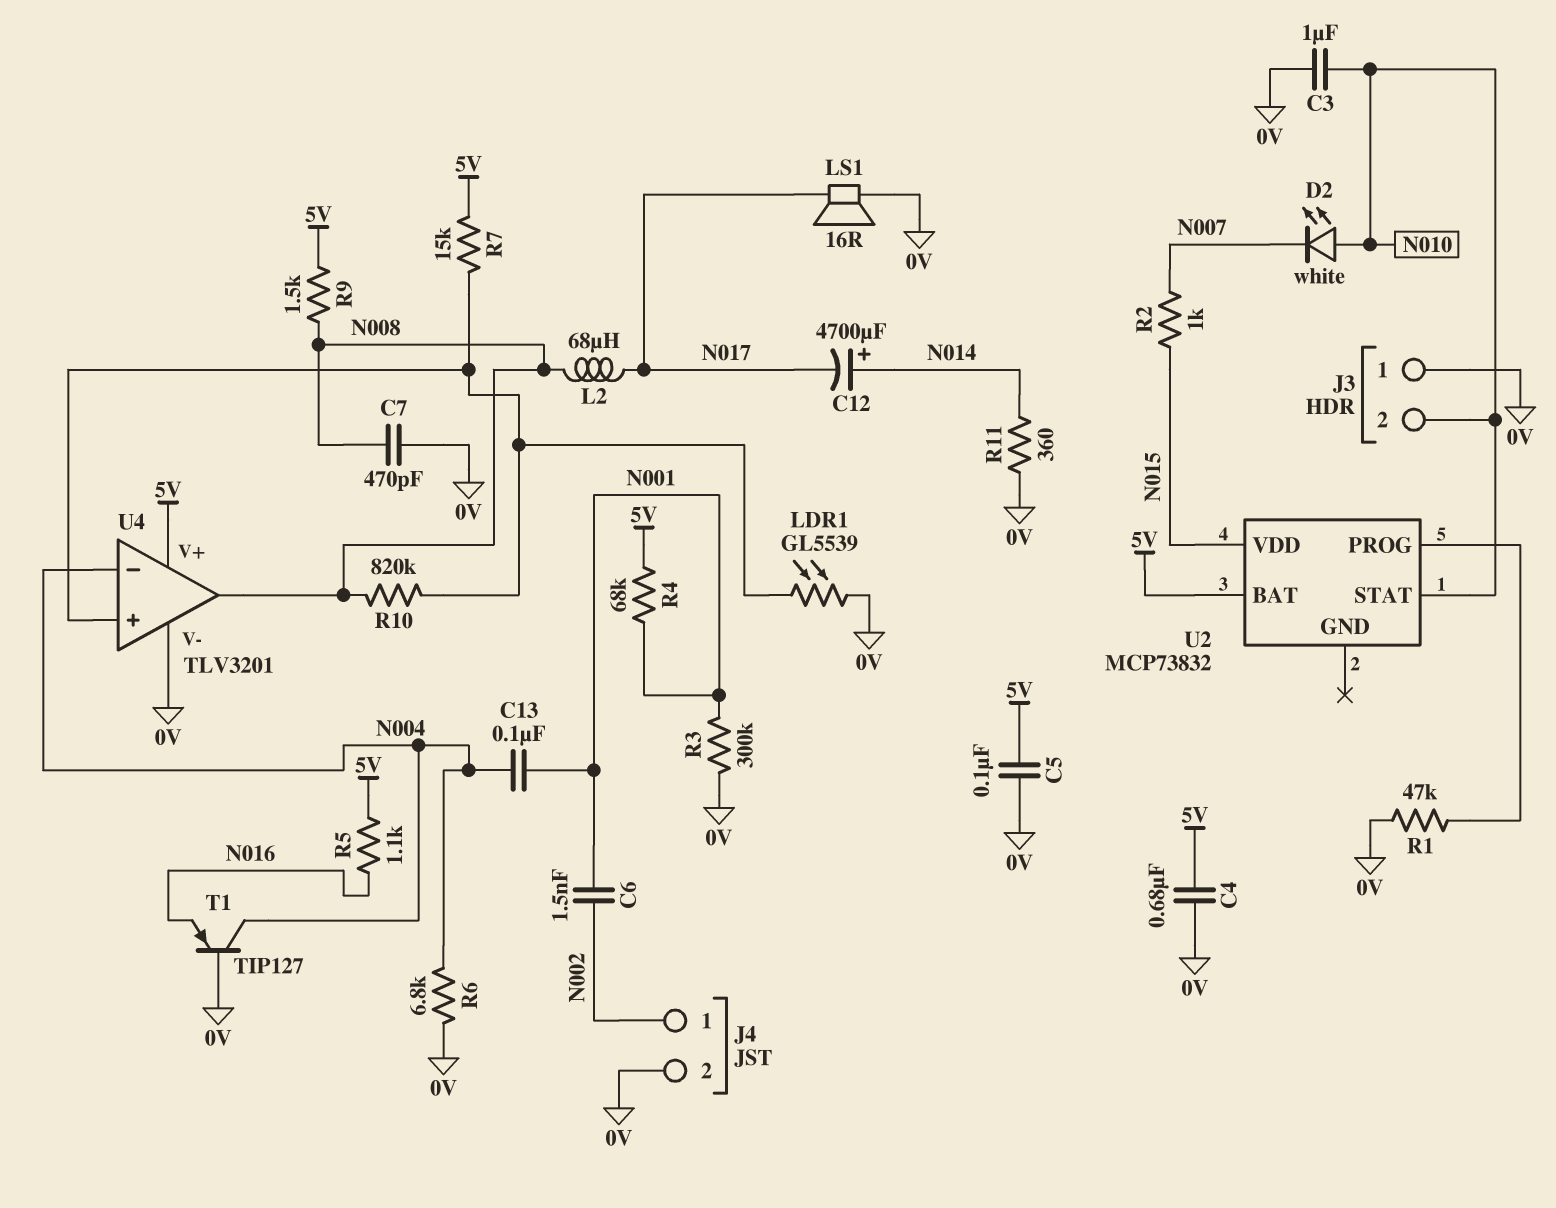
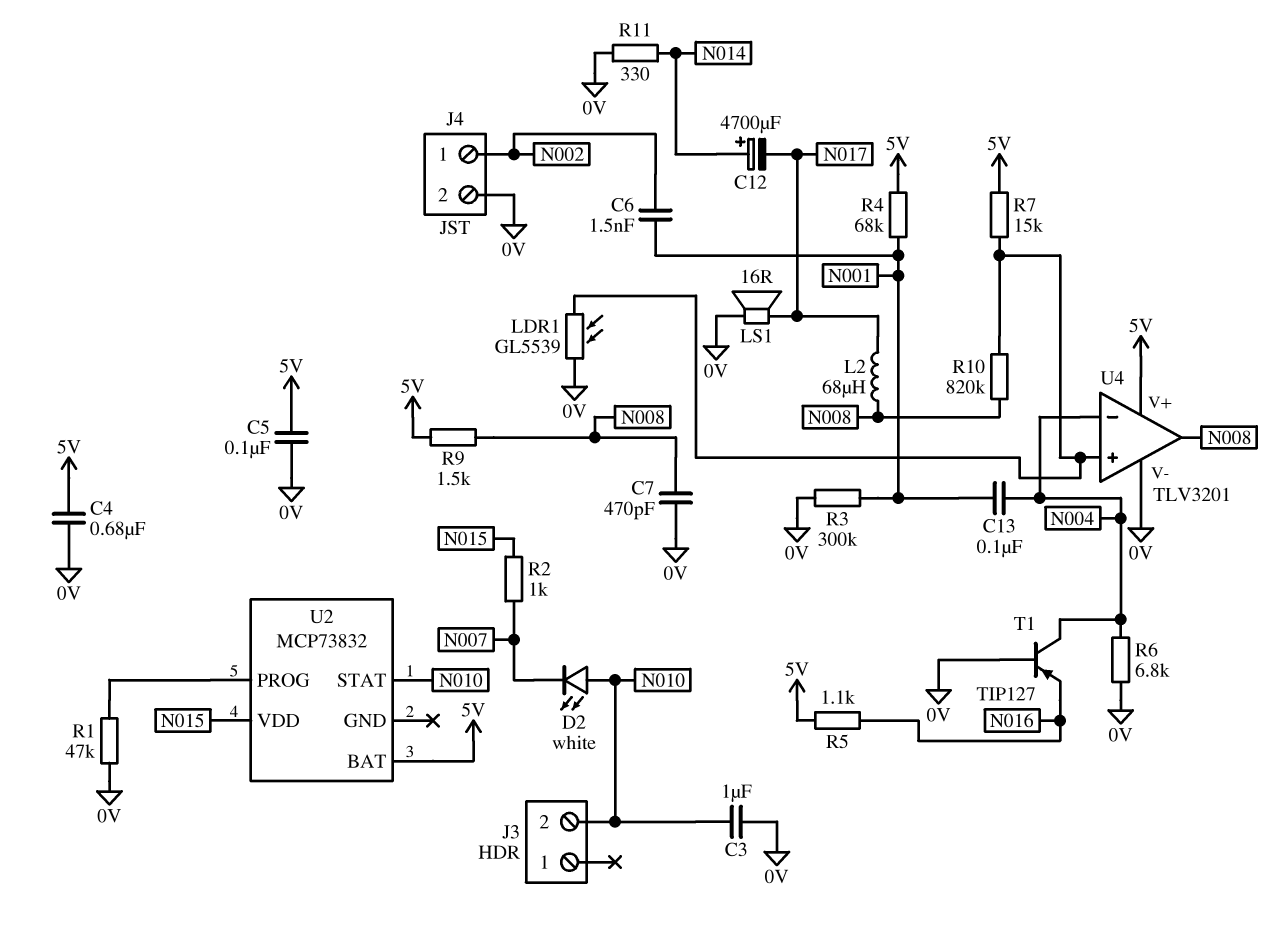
J3 pin 1: 0V -> none
R11: 360 (0V, N014) -> 330 (0V, N014)

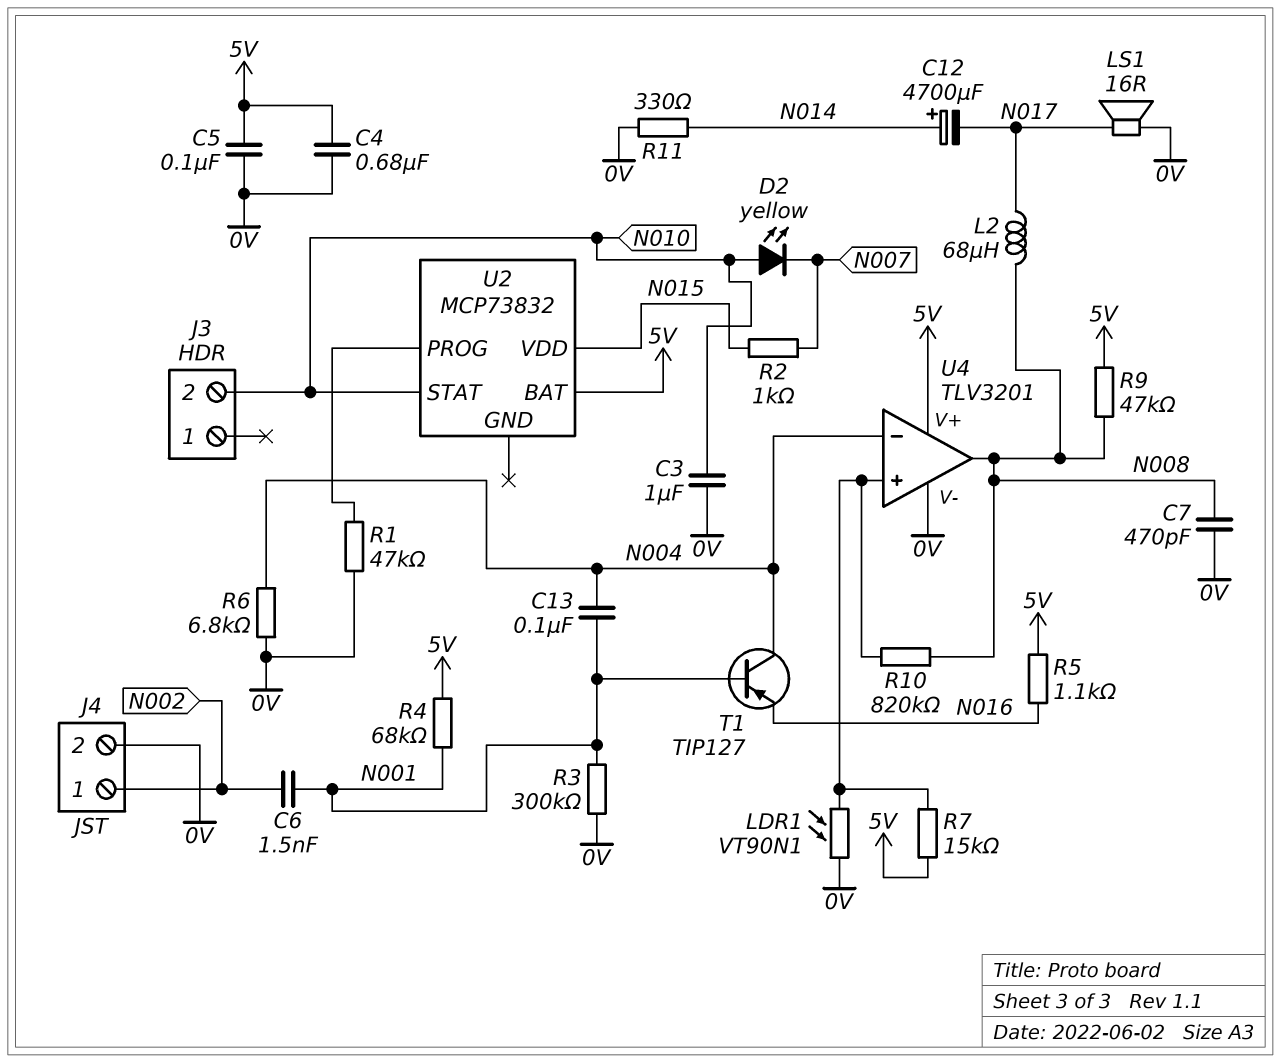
D2: LED white (A N010, K N007) -> LED yellow (A N010, K N007)
LDR1: GL5539 (0V, U4/in+) -> VT90N1 (0V, U4/in+)
R9: 1.5k (5V, N008) -> 47k (5V, N008)
T1: PNP TIP127 (B 0V, C N004, E N016) -> PNP TIP127 (B N001, C N004, E N016)

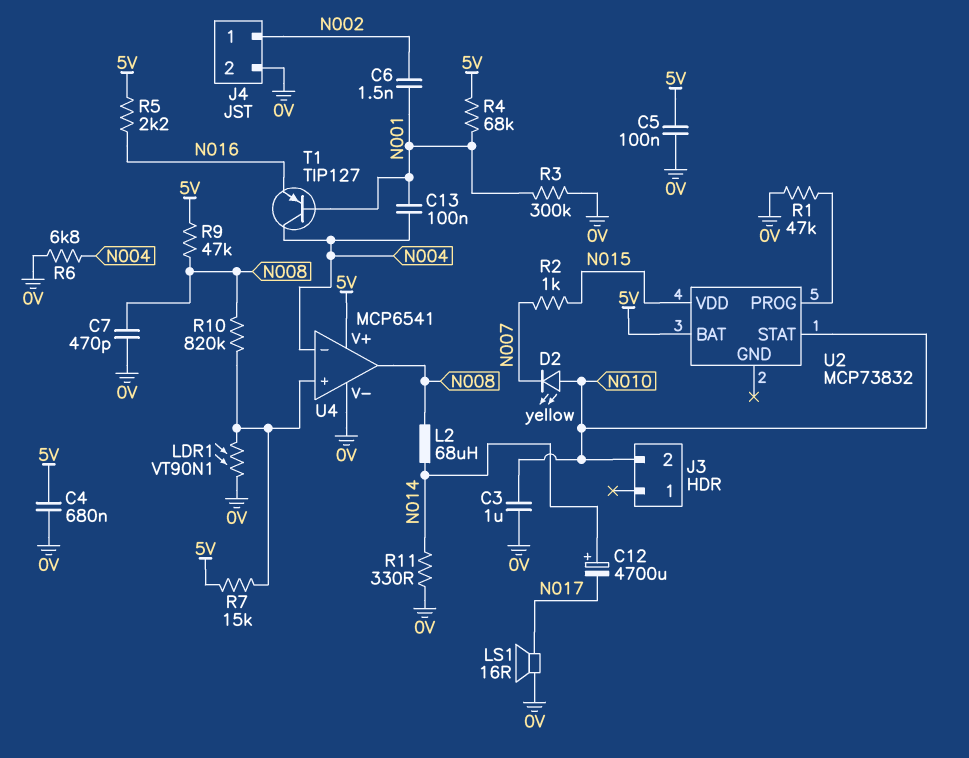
L2: 68uH (N008, N017) -> 68uH (N008, N014)
R5: 1.1k (5V, N016) -> 2.2k (5V, N016)
U4: TLV3201 -> MCP6541

